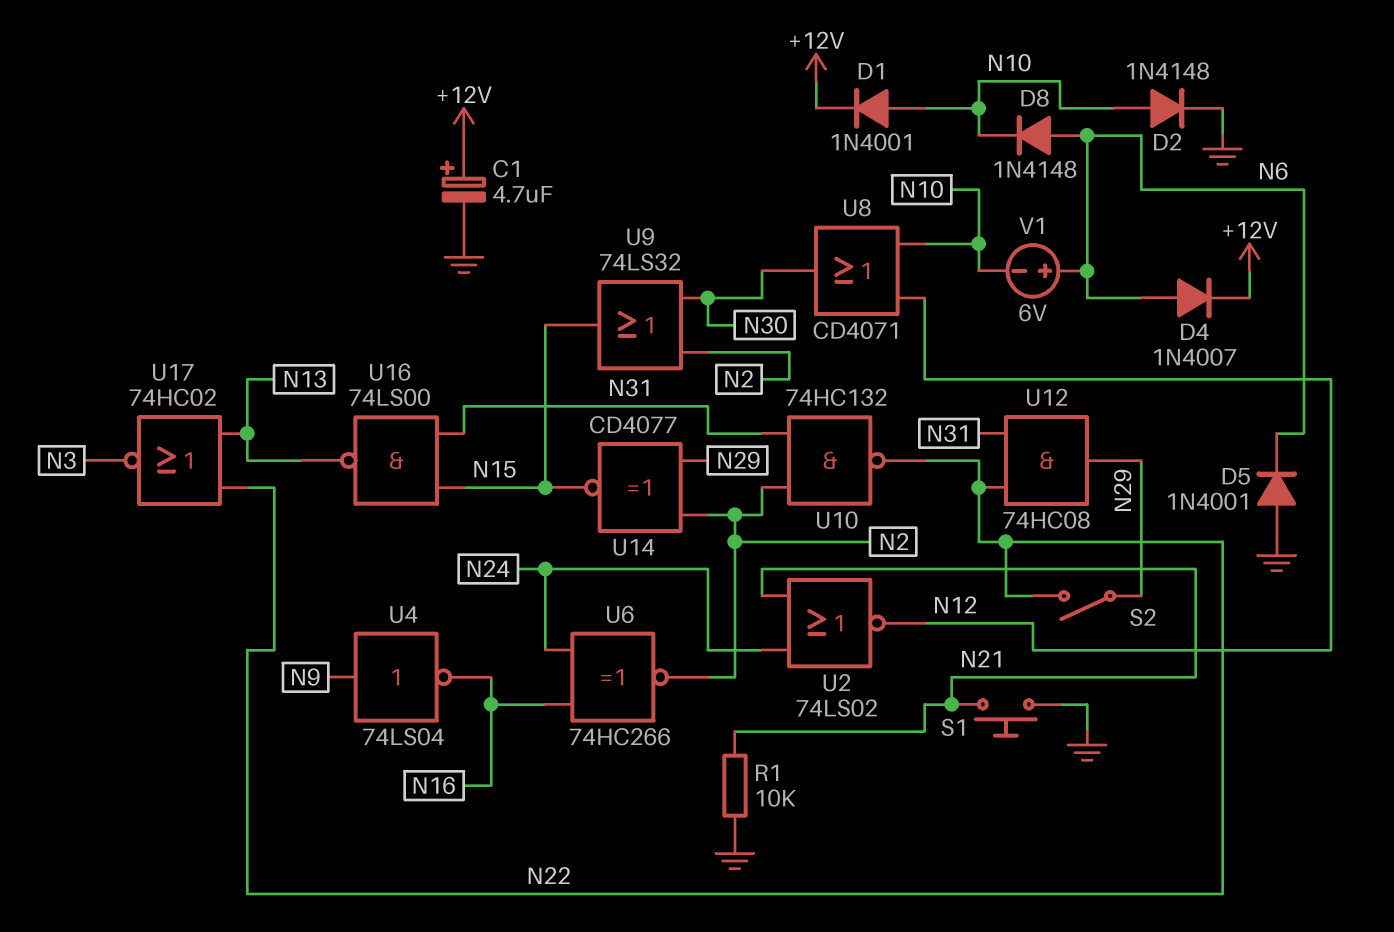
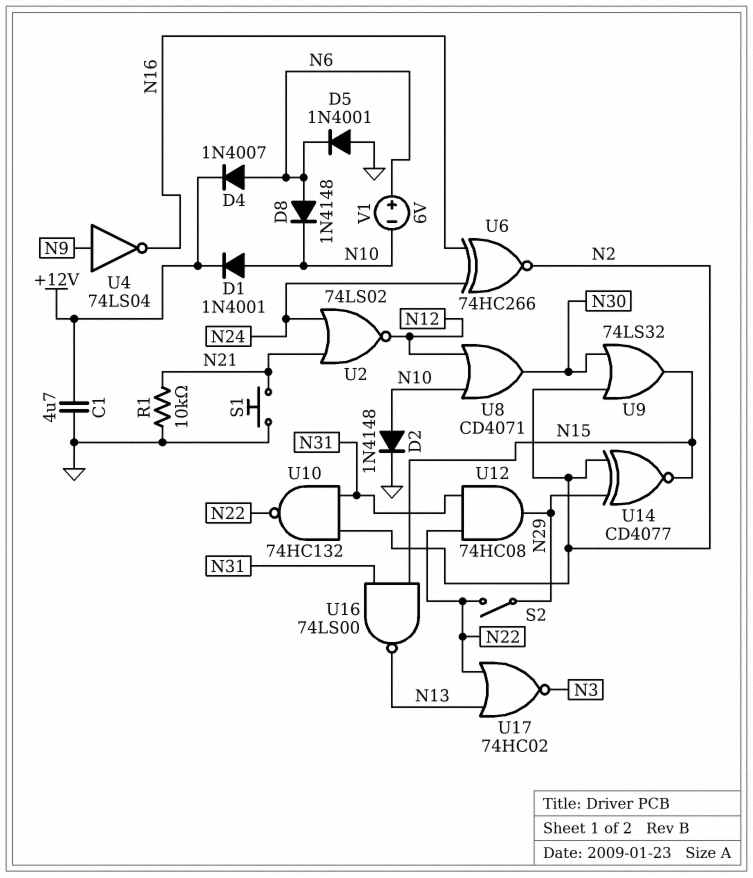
C1: 4.7uF (plus +12V, minus GND) -> 4.7uF (+12V, GND)

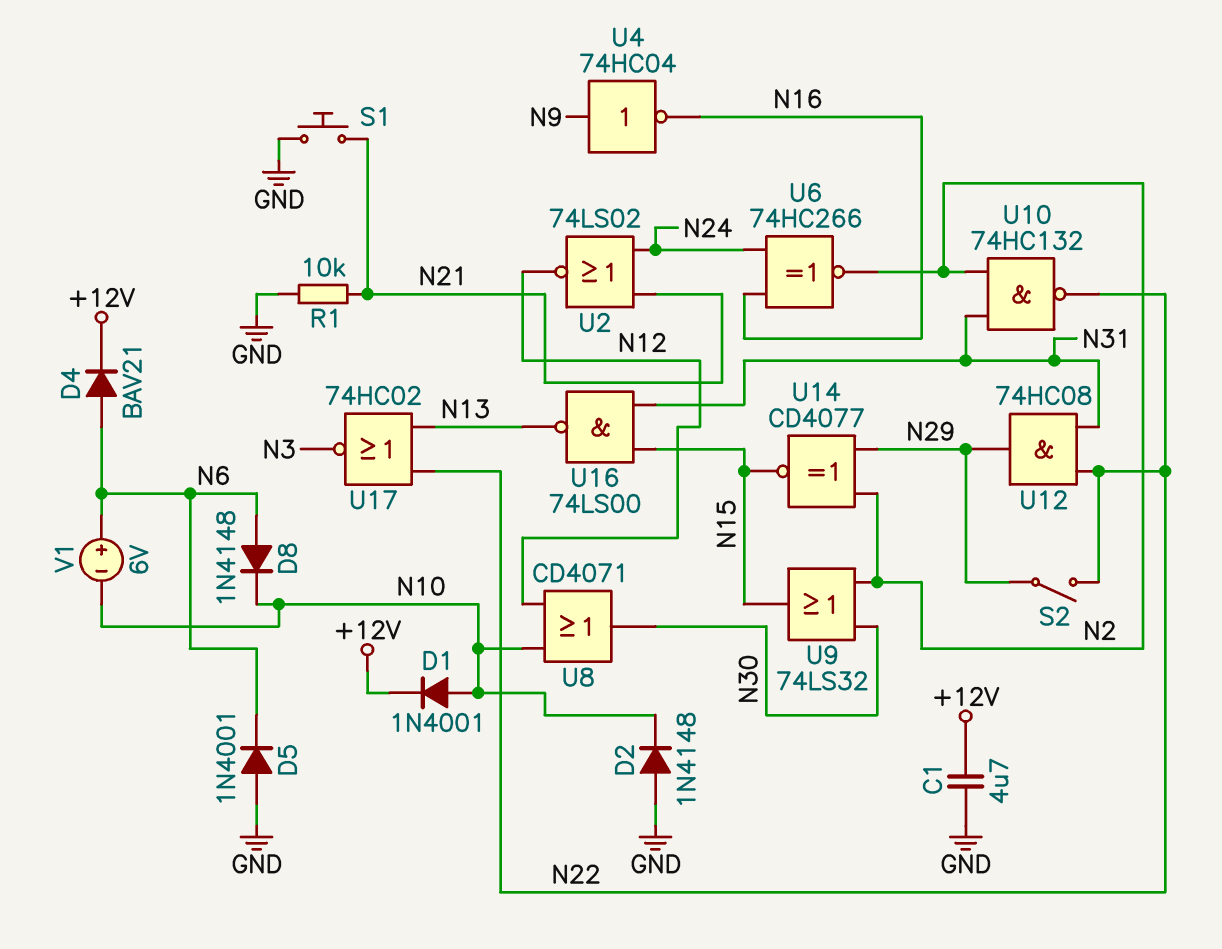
D2: diode 1N4148 (A N10, K GND) -> diode 1N4148 (A GND, K N10)
D4: diode 1N4007 (A N6, K +12V) -> diode BAV21 (A N6, K +12V)
U4: NOT 74LS04 (in N9, out N16) -> NOT 74HC04 (in N9, out N16)

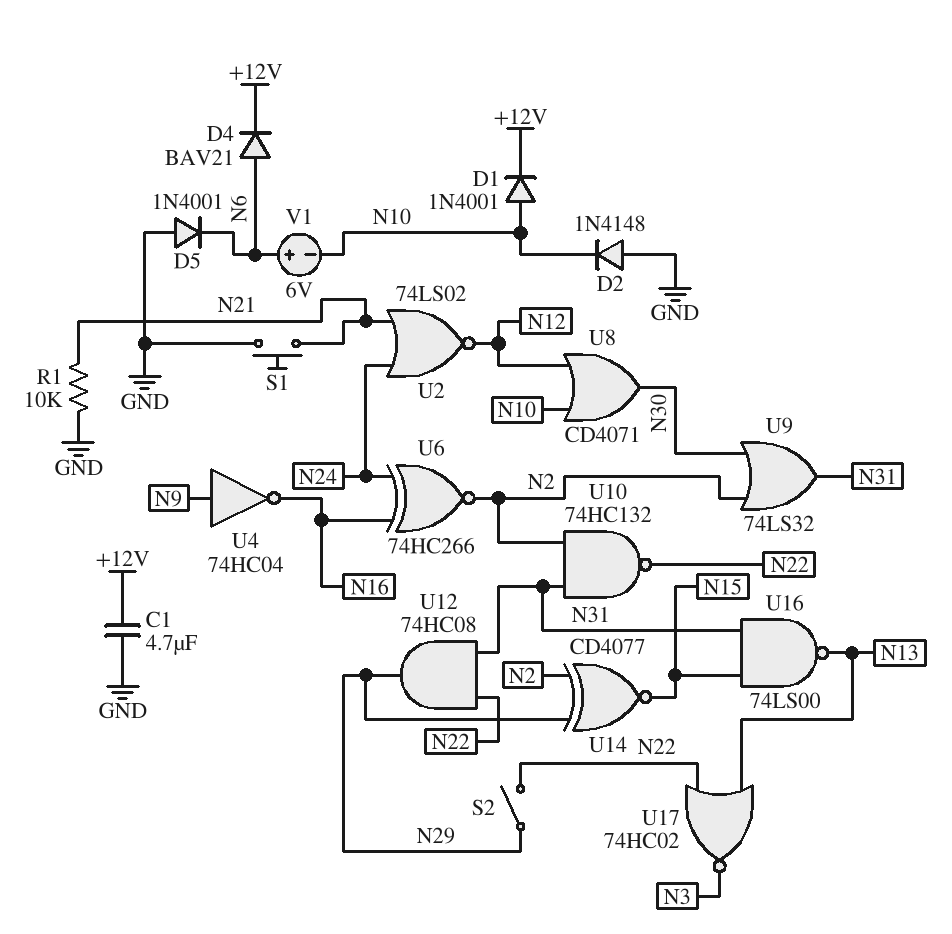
D8: diode 1N4148 (A N6, K N10) -> none
U9: OR 74LS32 (in N2, in N30, out N15) -> OR 74LS32 (in N2, in N30, out N31)

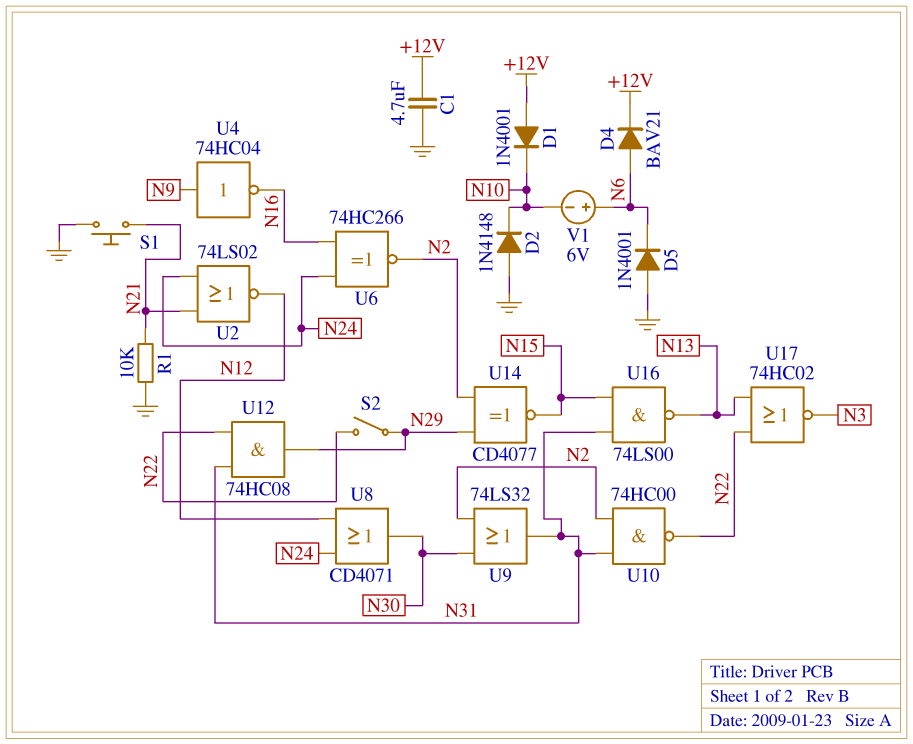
D1: diode 1N4001 (A N10, K +12V) -> diode 1N4001 (A +12V, K N10)
U8: OR CD4071 (in N10, in N12, out N30) -> OR CD4071 (in N12, in N24, out N30)
U10: NAND 74HC132 (in N2, in N31, out N22) -> NAND 74HC00 (in N2, in N31, out N22)

